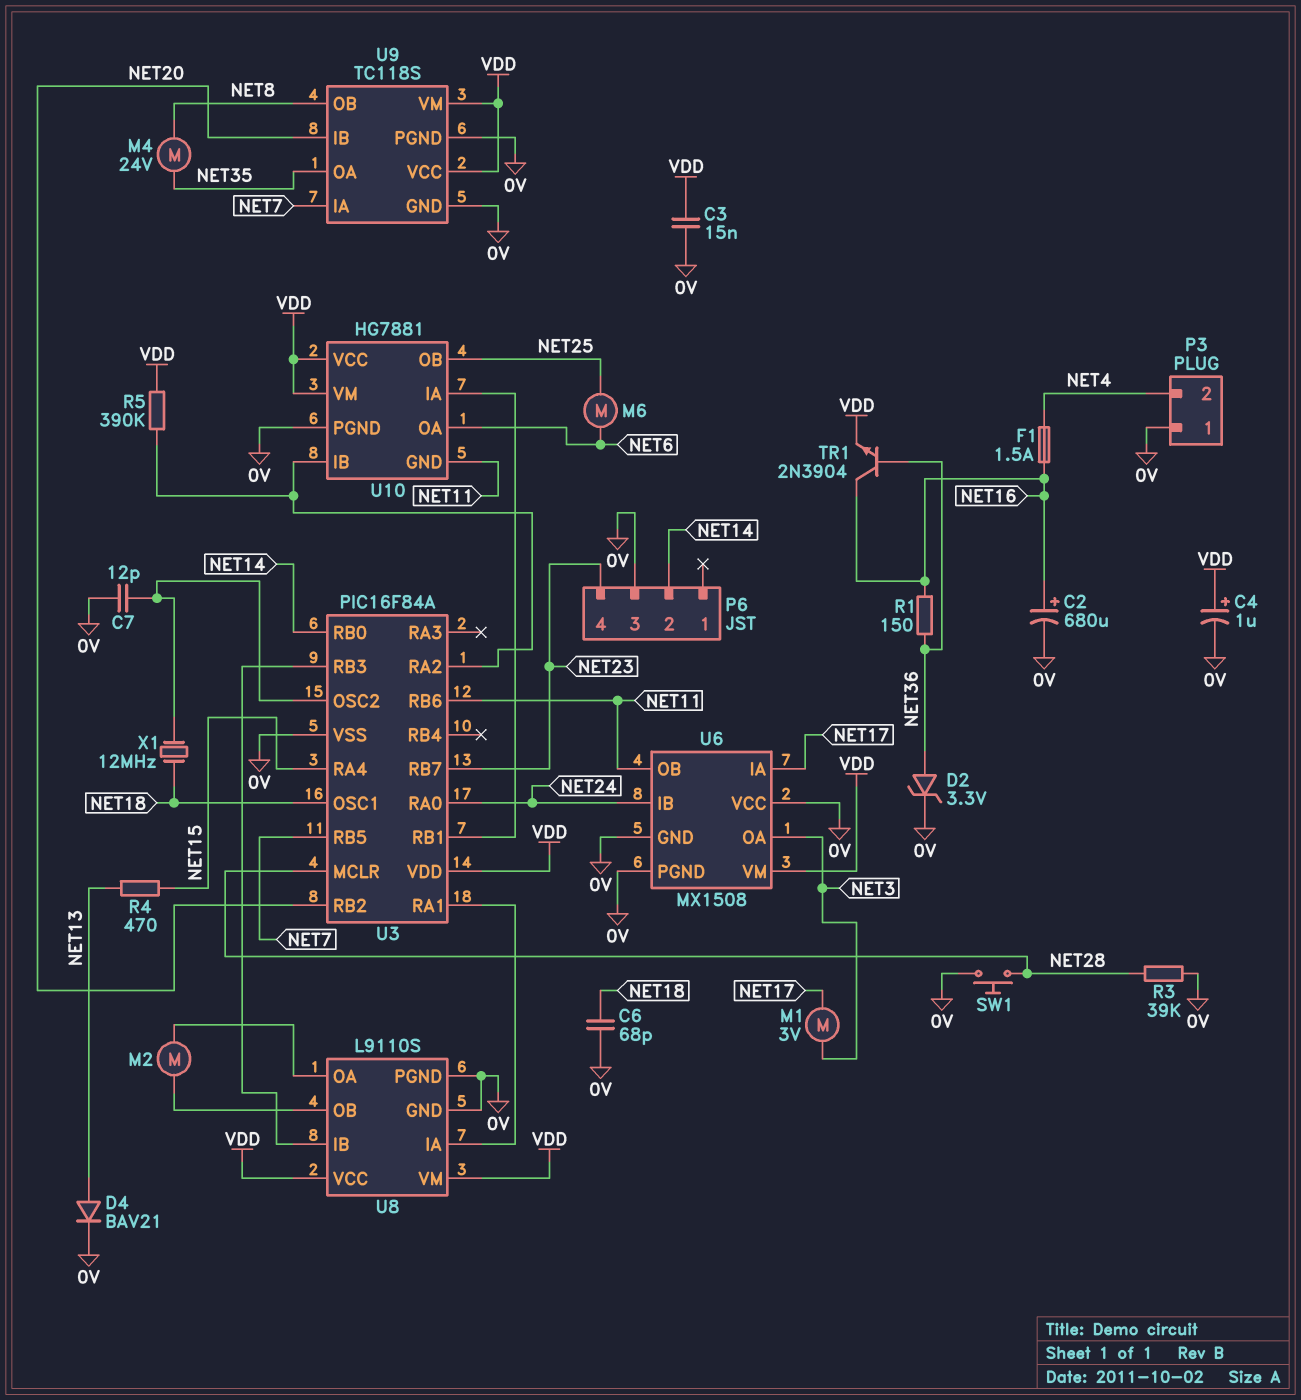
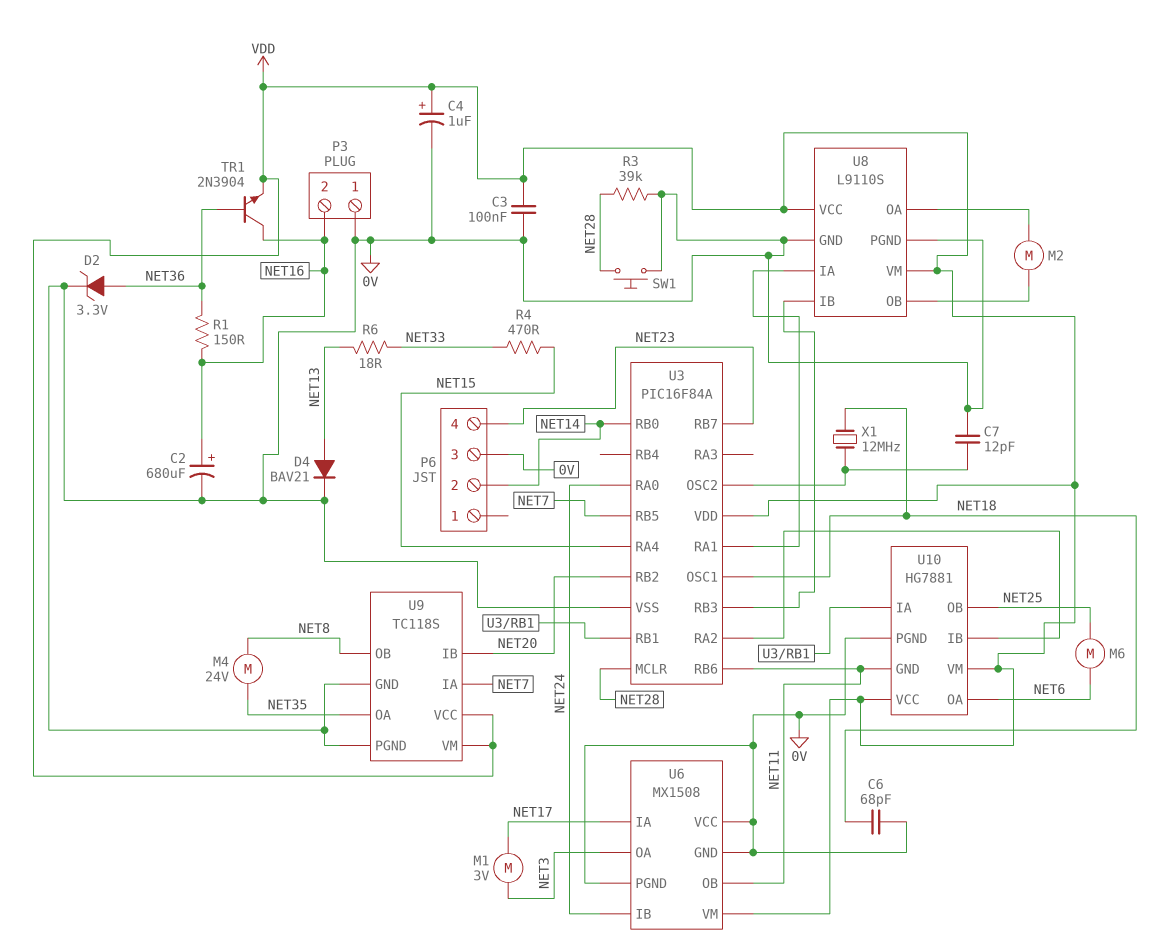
C3: 15nF (0V, VDD) -> 100nF (0V, VDD)
F1: 1.5A (NET4, NET16) -> none
P3 pin 2: NET4 -> NET16
R4: 470 (NET13, NET15) -> 470 (NET15, NET33)
R5: 390k (U3/RA2, VDD) -> none
R6: none -> 18 (NET13, NET33)

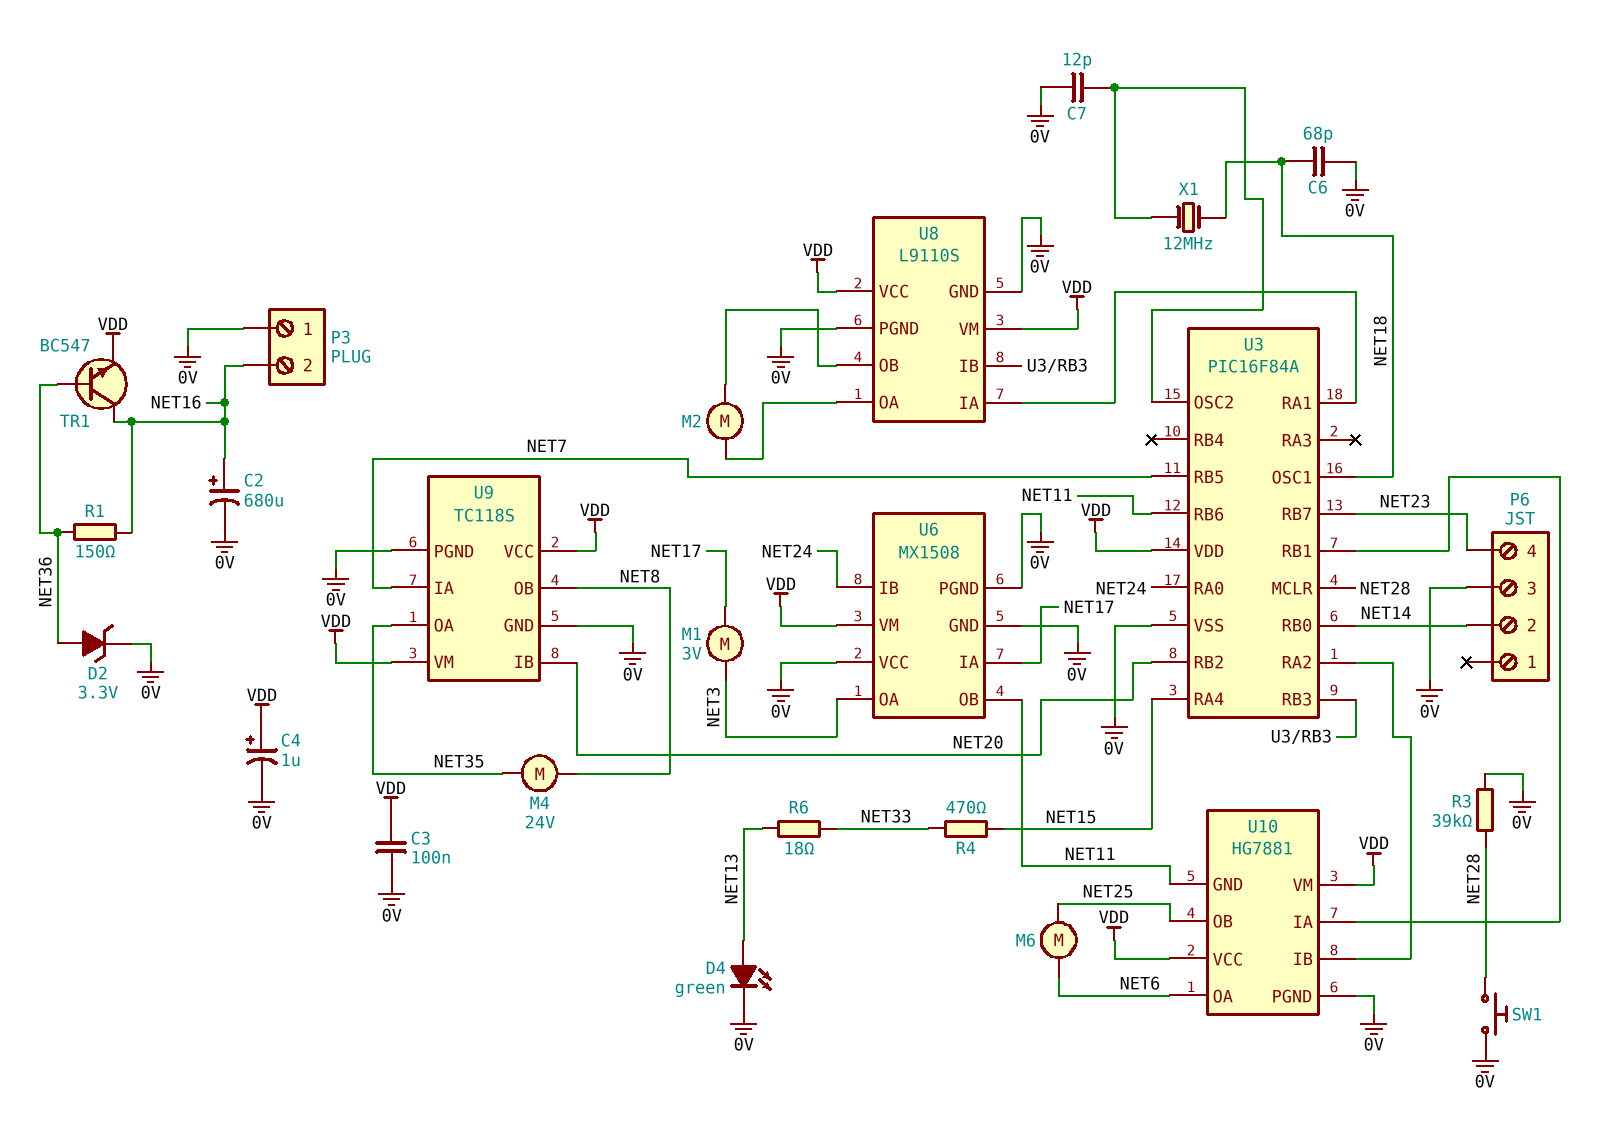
D4: diode BAV21 (A NET13, K 0V) -> LED green (A NET13, K 0V)
TR1: NPN 2N3904 (B NET36, C NET16, E VDD) -> NPN BC547 (B NET36, C NET16, E VDD)

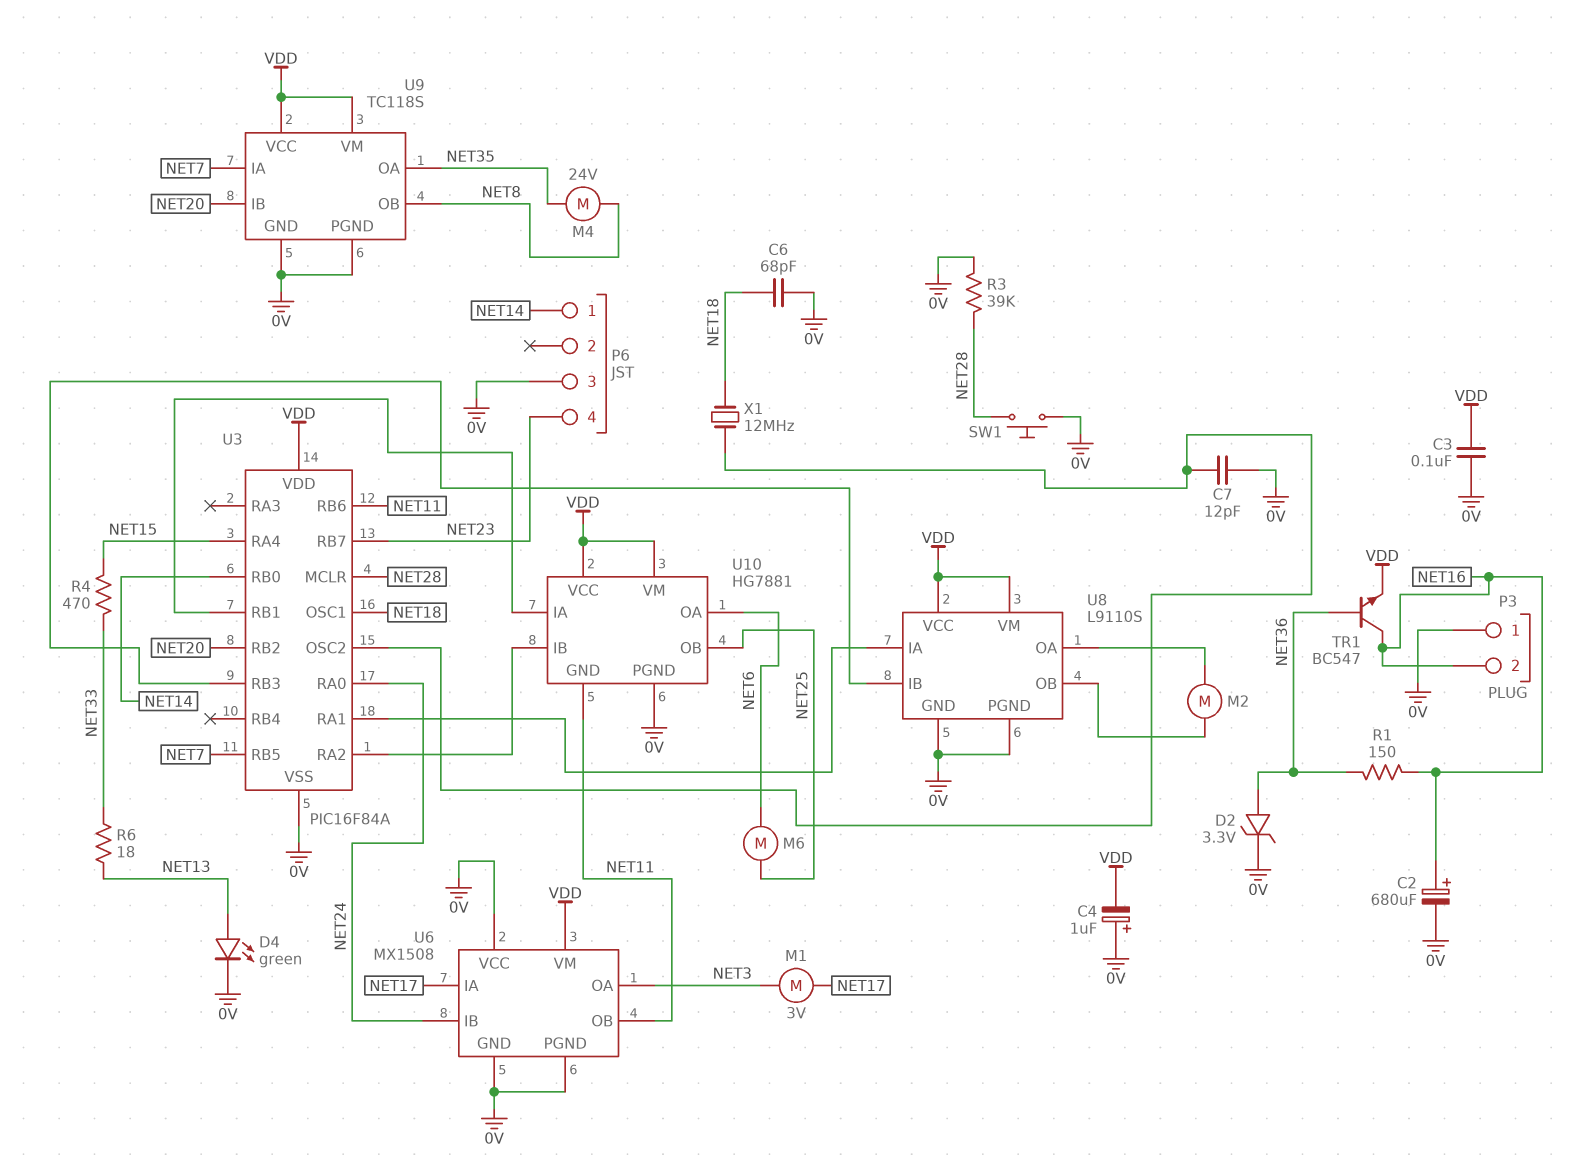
C4: 1uF (plus VDD, minus 0V) -> 1uF (plus 0V, minus VDD)
P6 pin 1: none -> NET14
P6 pin 2: NET14 -> none

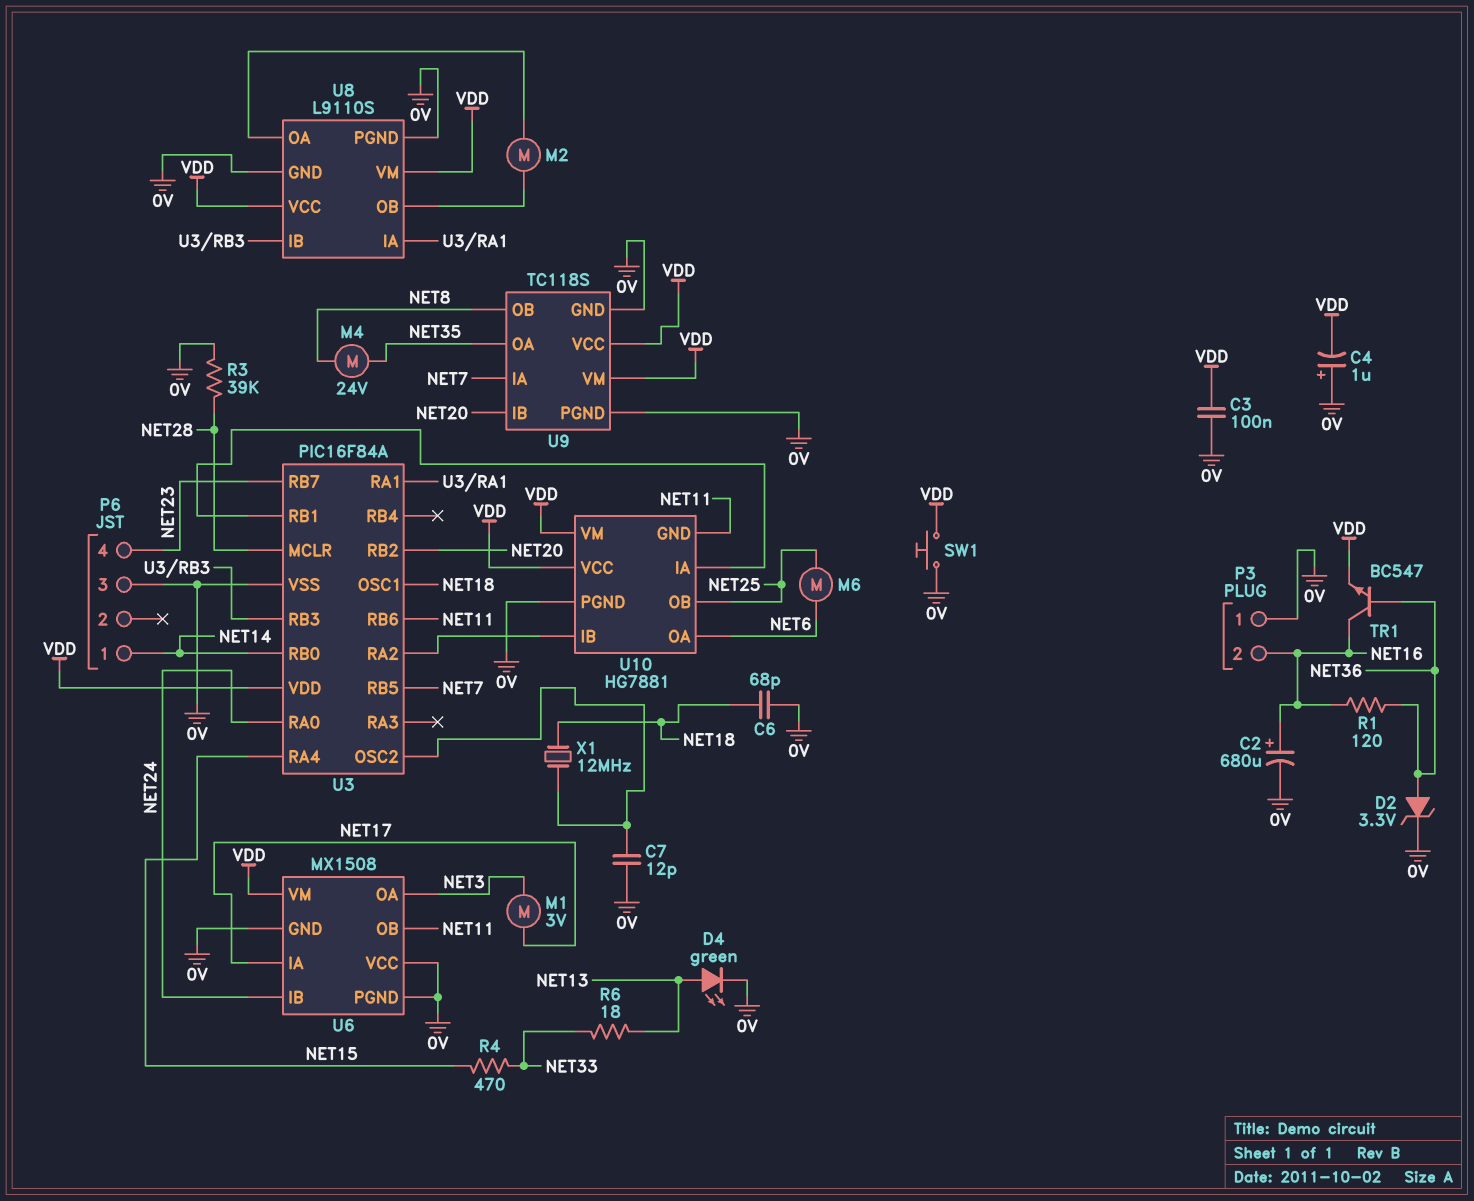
R1: 150 (NET16, NET36) -> 120 (NET16, NET36)
SW1: button (0V, NET28) -> button (0V, VDD)

